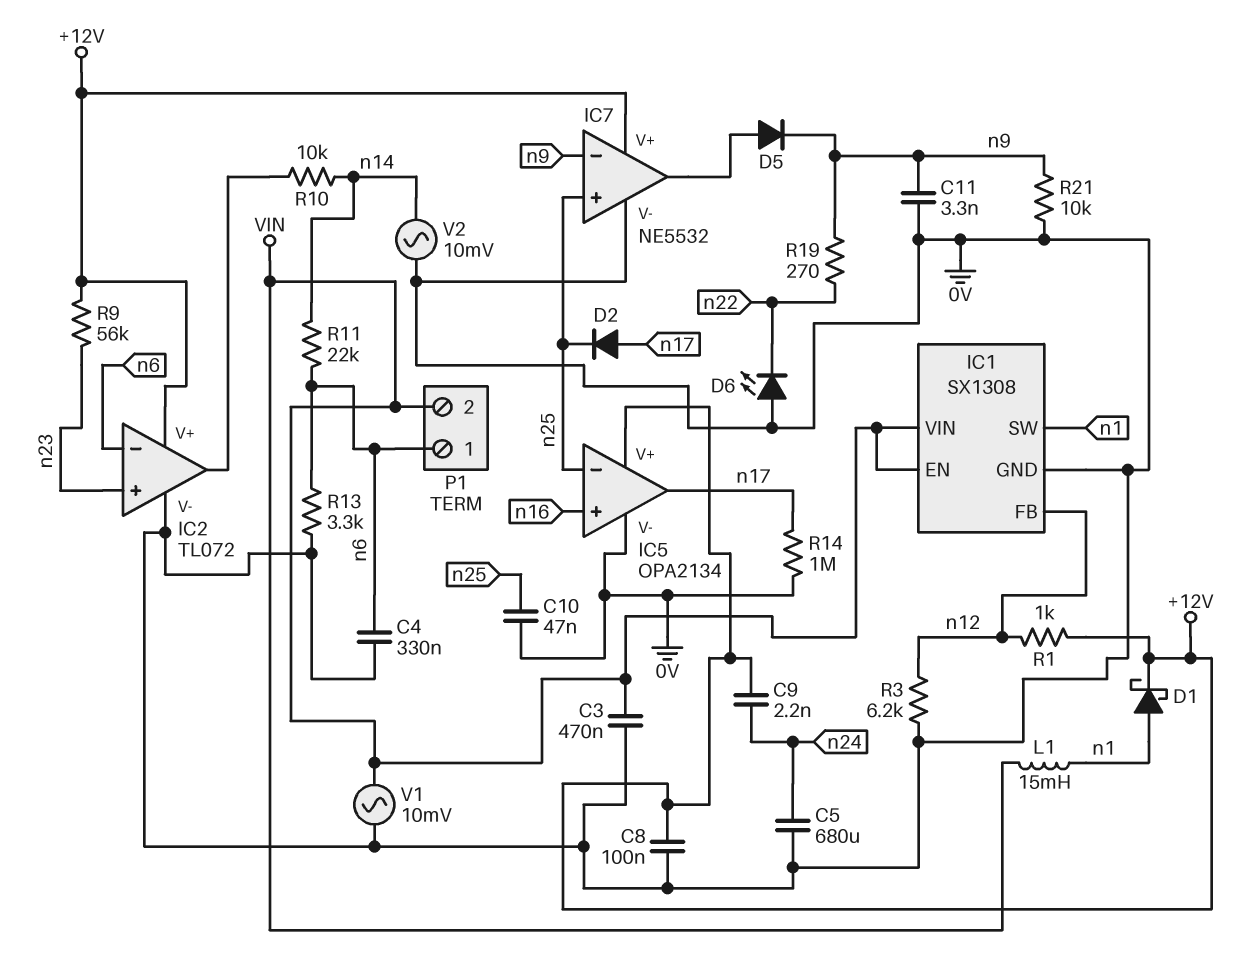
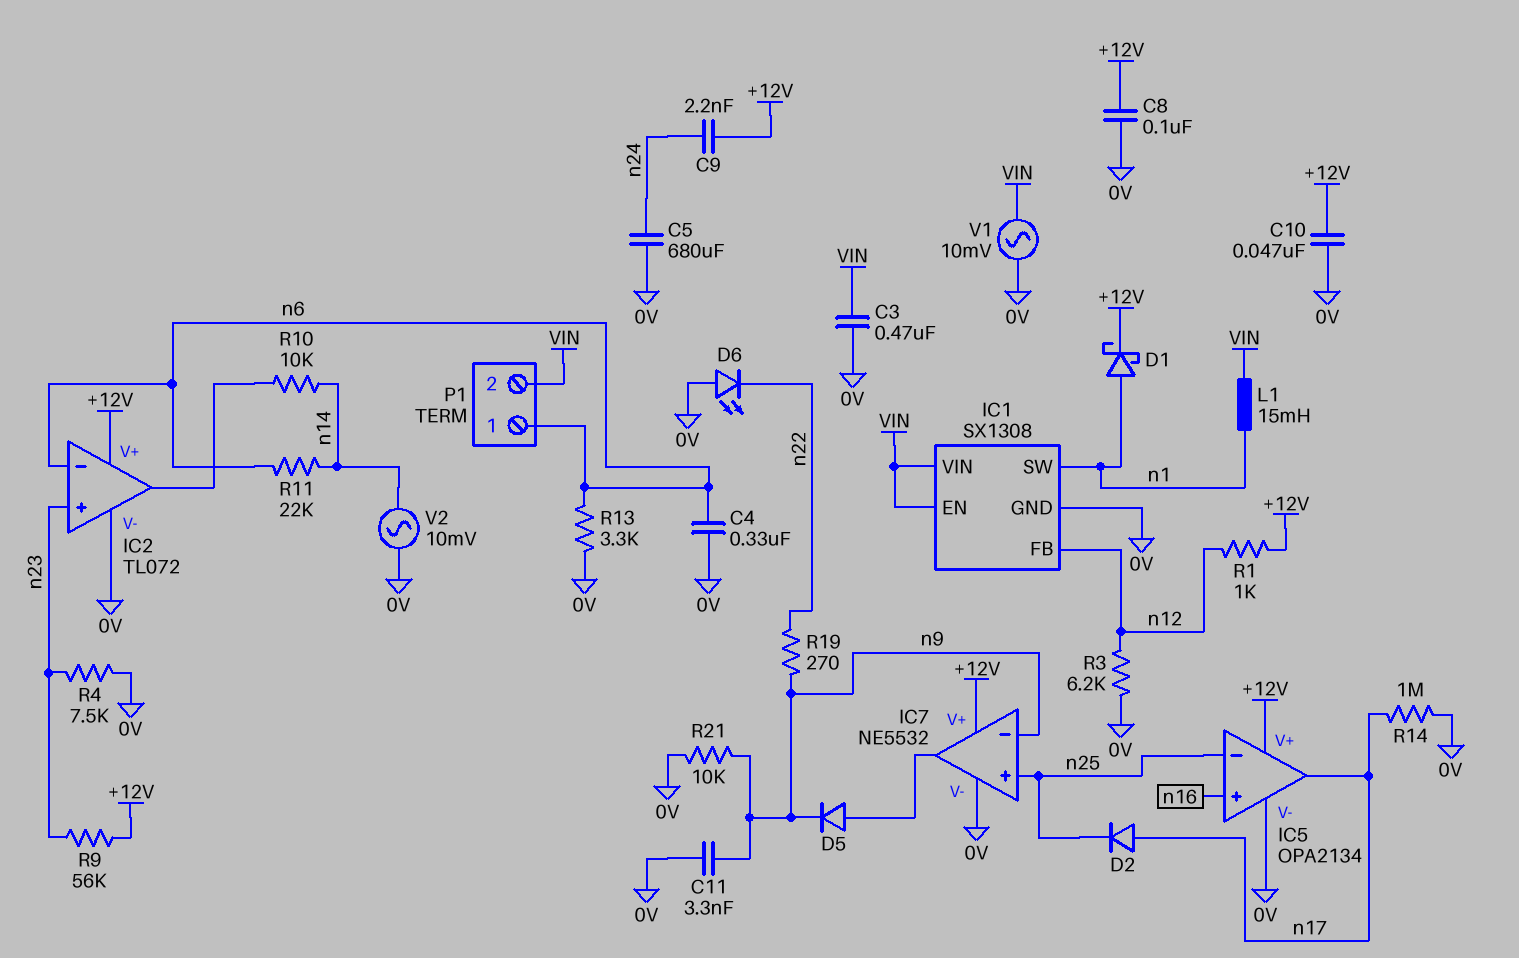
C10: 47nF (0V, n25) -> 47nF (+12V, 0V)
R4: none -> 7.5k (0V, n23)

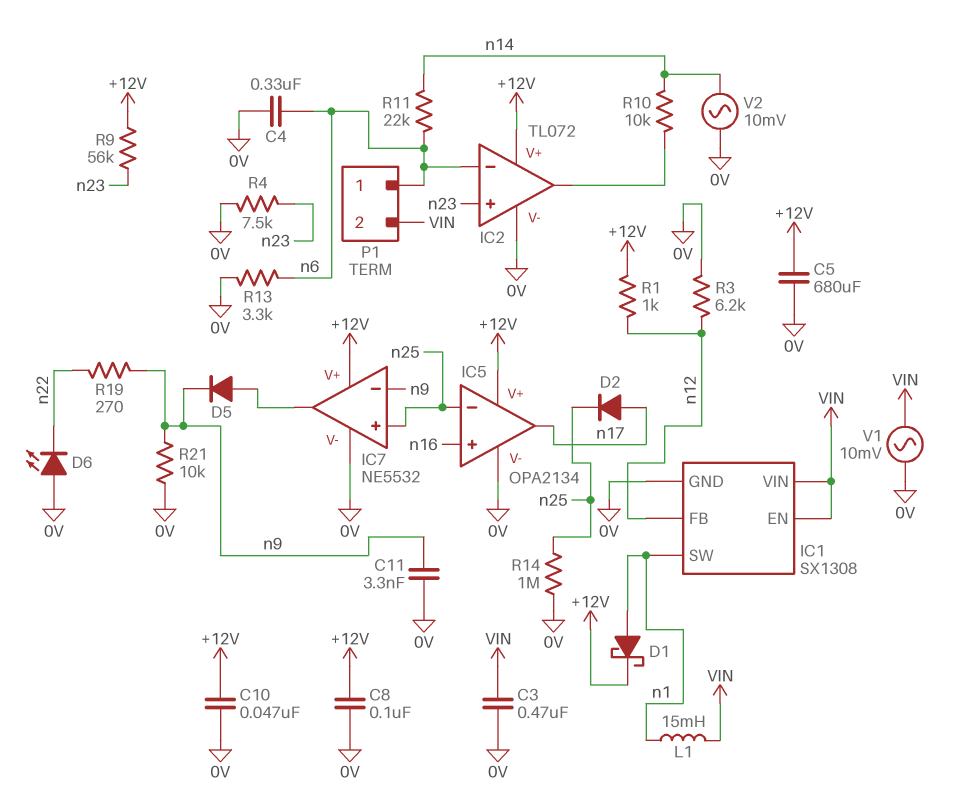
C5: 680uF (0V, n24) -> 680uF (+12V, 0V)
C9: 2.2nF (+12V, n24) -> none
R14: 1M (0V, n17) -> 1M (0V, n25)

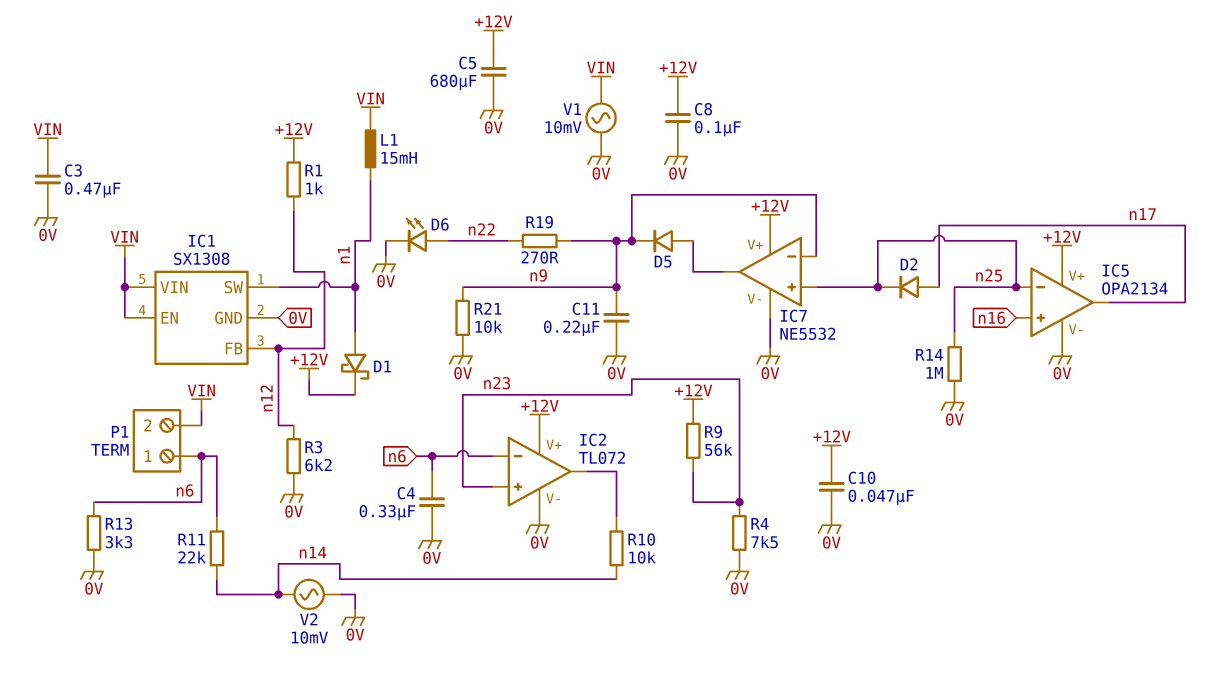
C11: 3.3nF (0V, n9) -> 220nF (0V, n9)
D6: LED (A 0V, K n22) -> LED (A n22, K 0V)

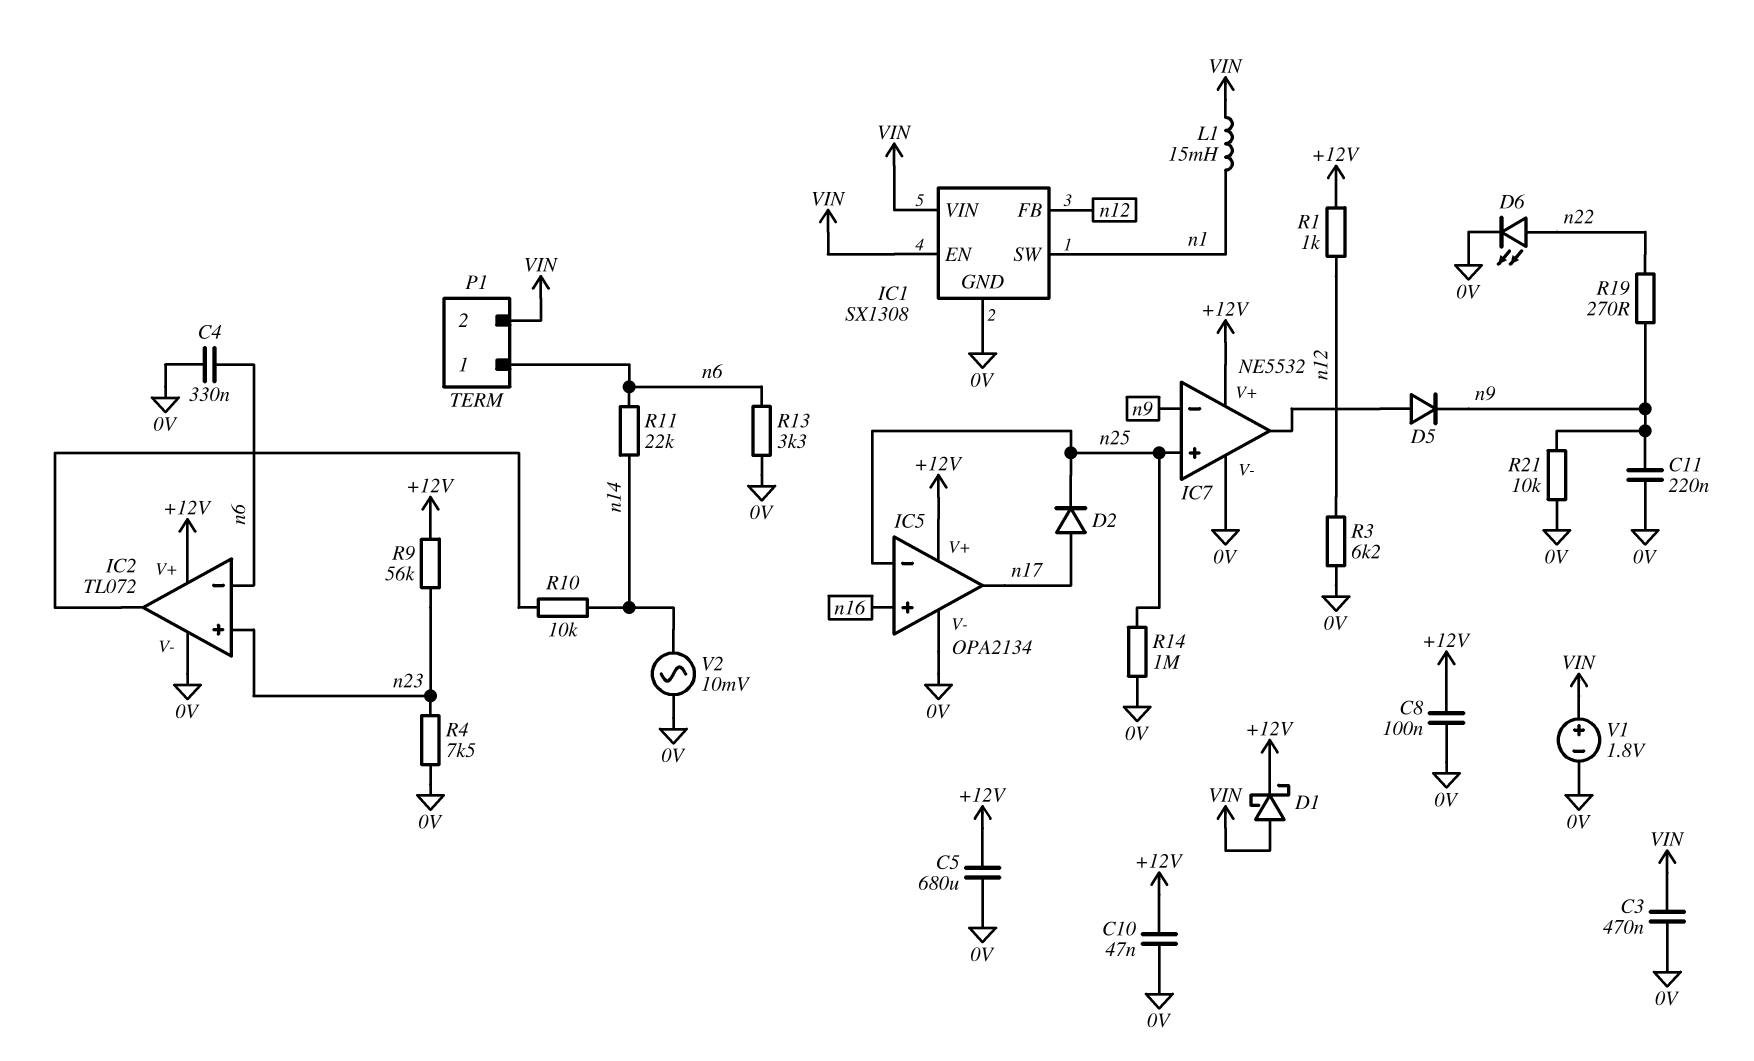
D1: schottky (A n1, K +12V) -> schottky (A VIN, K +12V)
V1: AC 10mV (0V, VIN) -> 1.8V (plus VIN, minus 0V)

